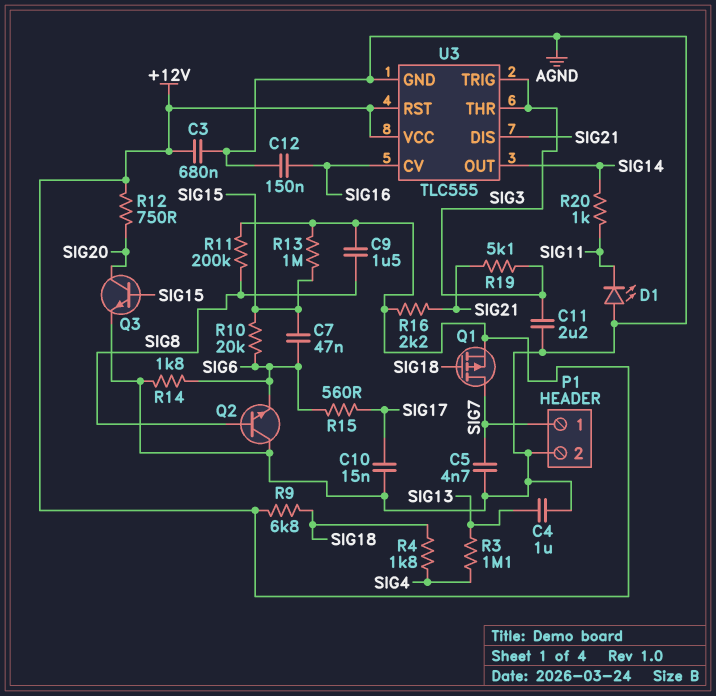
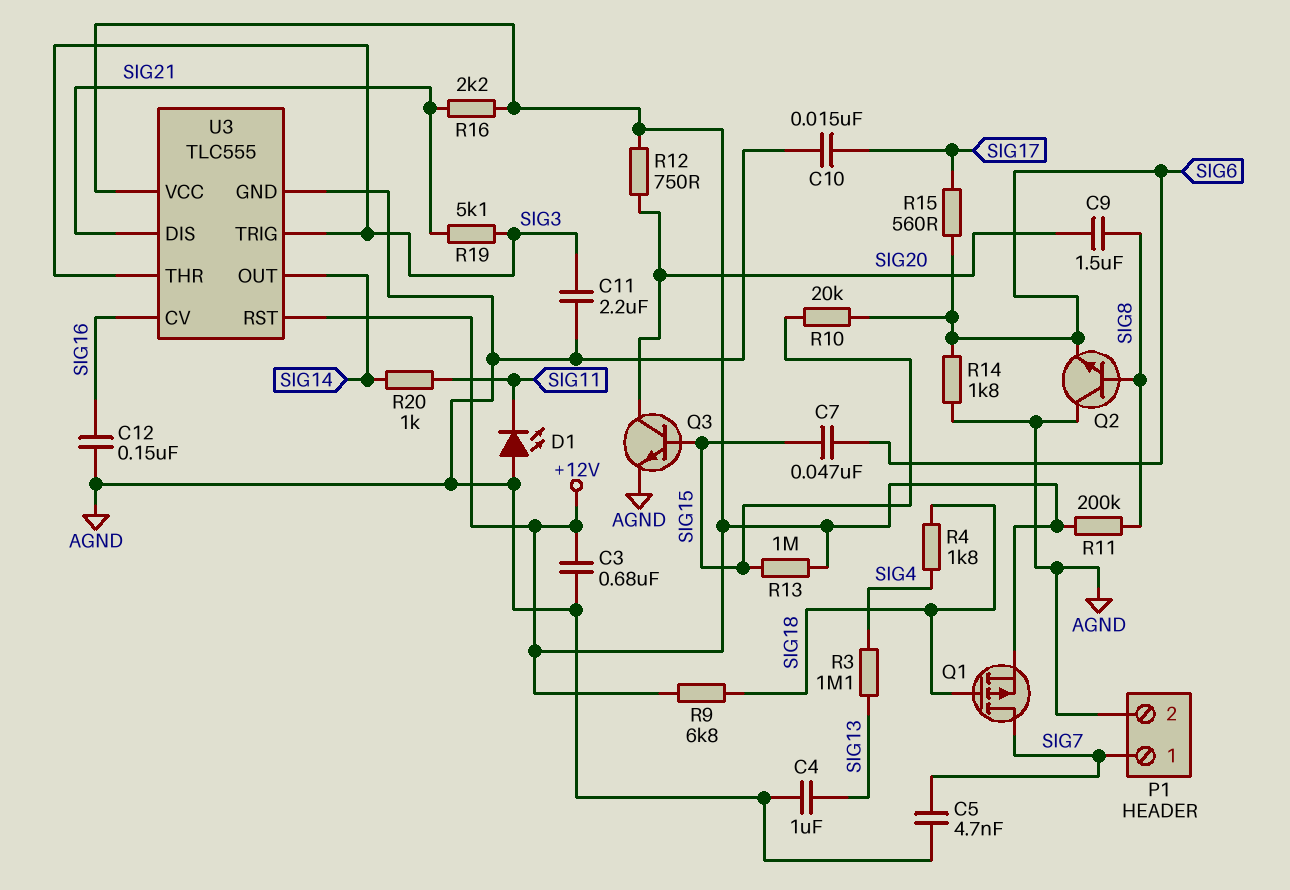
C9: 1.5uF (+12V, SIG8) -> 1.5uF (SIG8, SIG20)

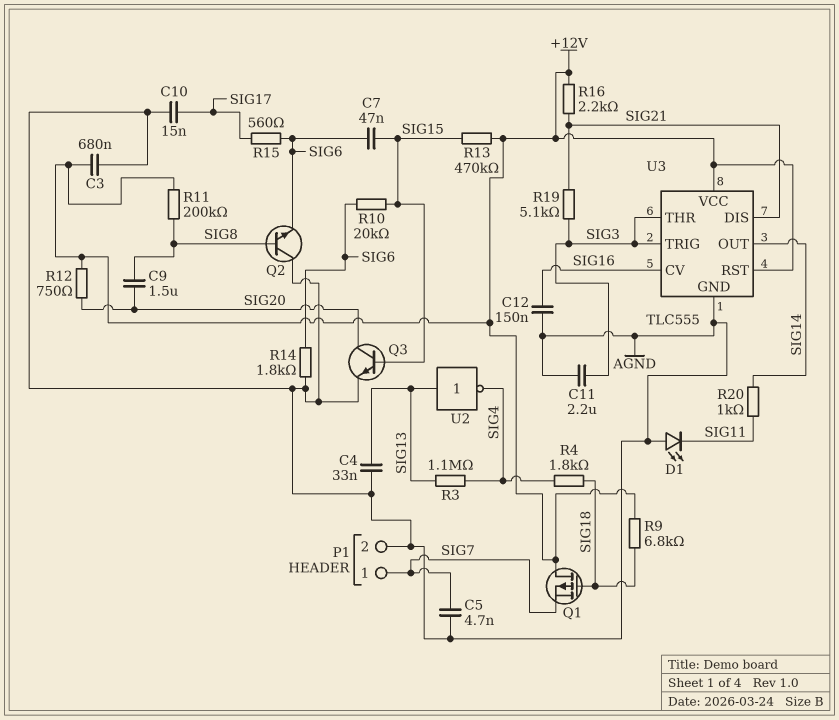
C4: 1uF (AGND, SIG13) -> 33nF (AGND, SIG13)
Q1: PMOS (G SIG18, D SIG7, S +12V) -> PMOS (G SIG18, D +12V, S SIG7)
R13: 1M (+12V, SIG15) -> 470k (+12V, SIG15)
U2: none -> NOT (in SIG13, out SIG4)

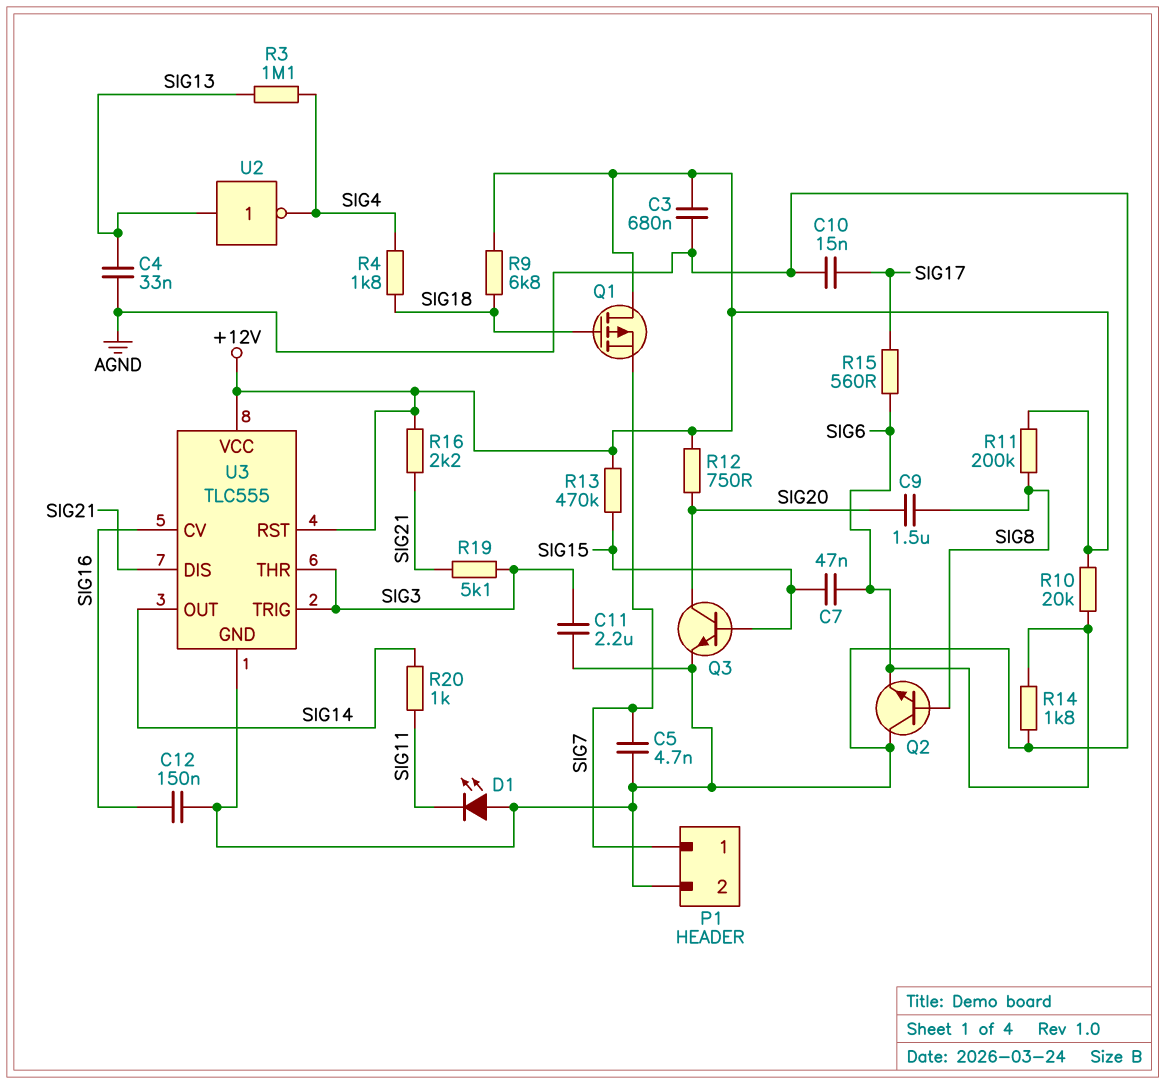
R10: 20k (SIG6, SIG15) -> 20k (+12V, SIG6)

